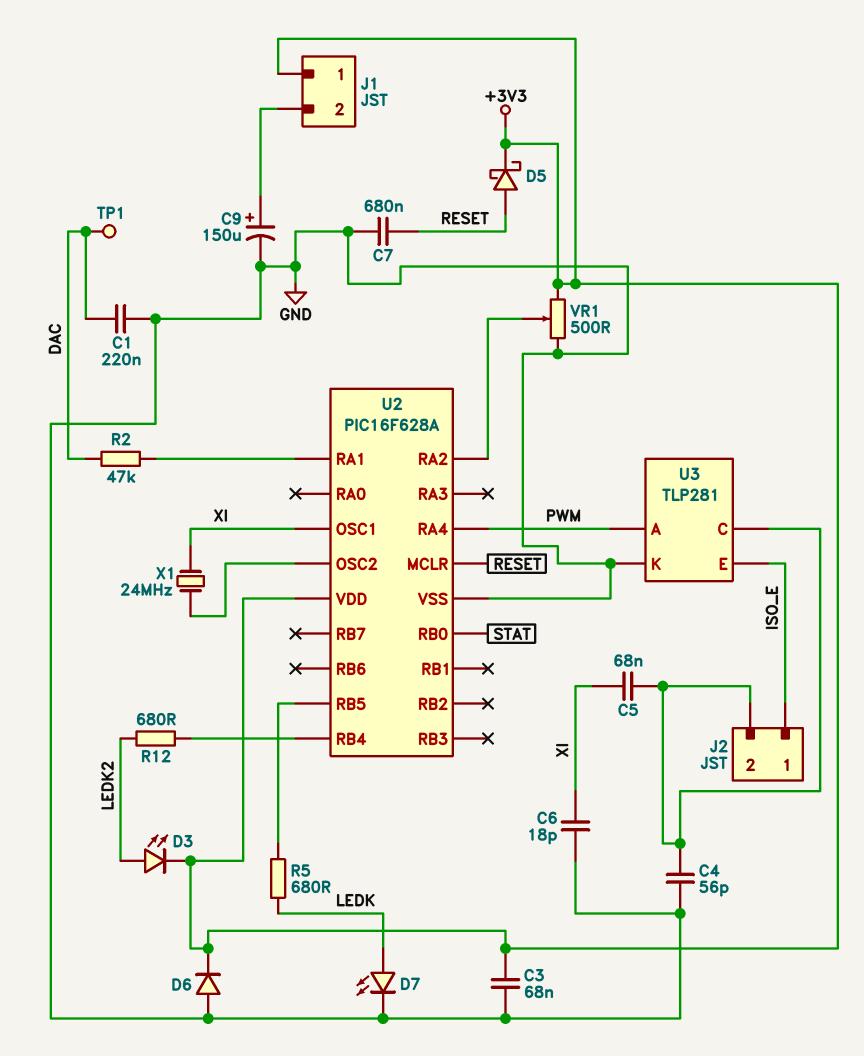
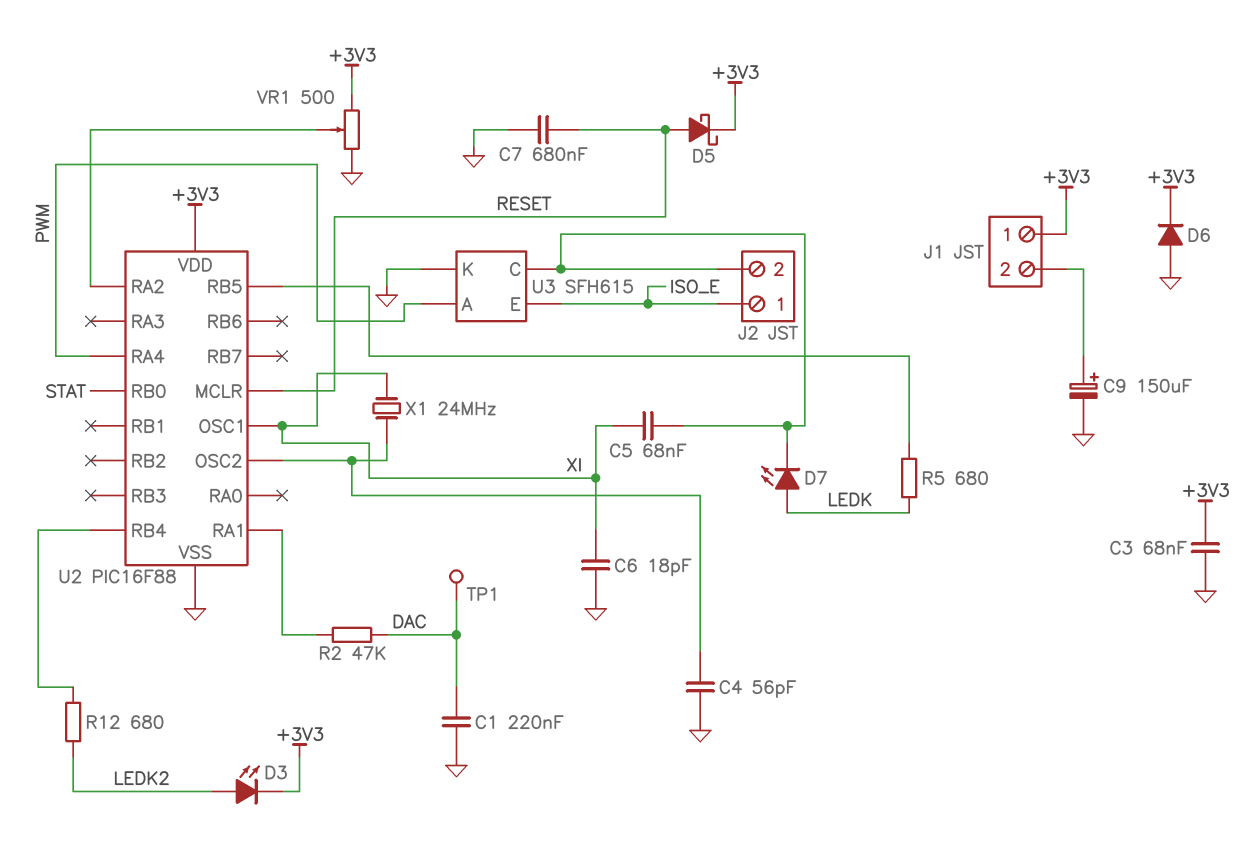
C4: 56pF (GND, J2/2) -> 56pF (GND, U2/OSC2)
D7: LED (A LEDK, K GND) -> LED (A LEDK, K J2/2)
U2: PIC16F628A -> PIC16F88
U3: TLP281 -> SFH615

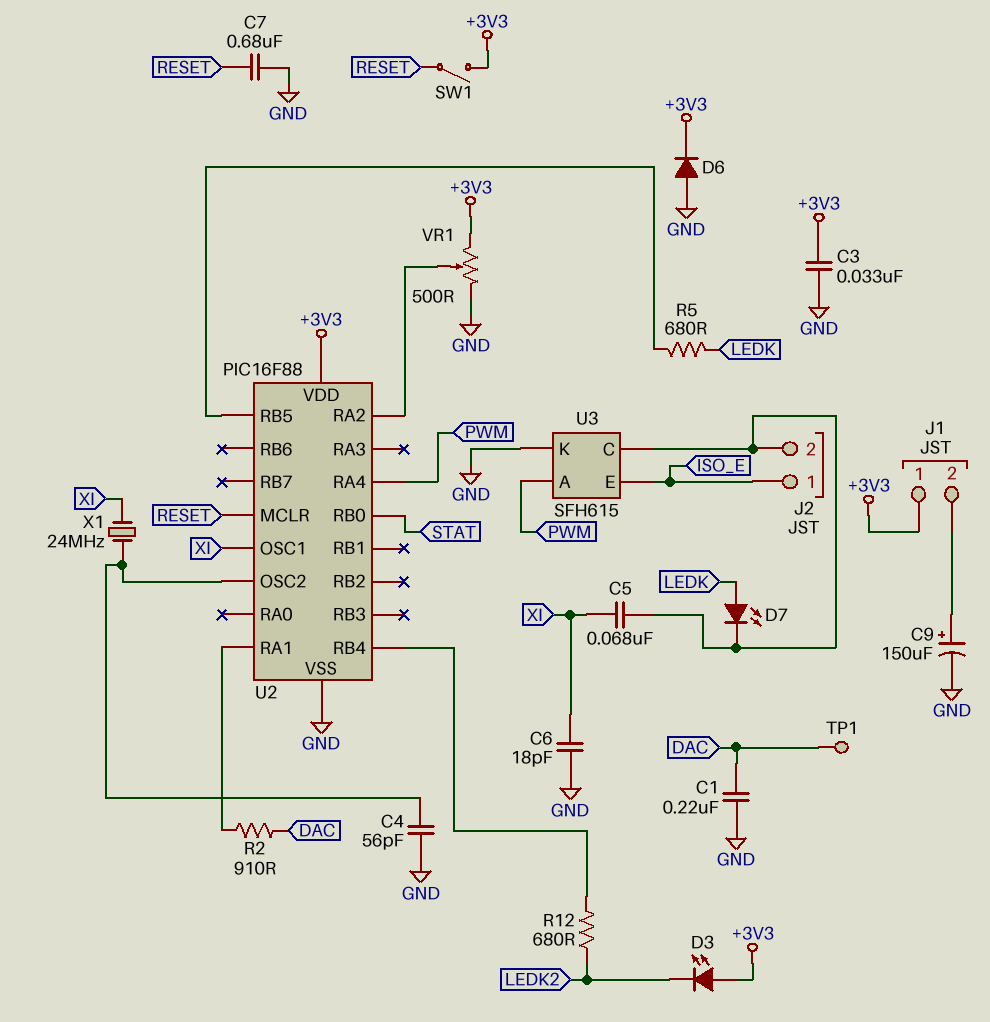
C3: 68nF (+3V3, GND) -> 33nF (+3V3, GND)
D3: LED (A LEDK2, K +3V3) -> LED (A +3V3, K LEDK2)
D5: schottky (A RESET, K +3V3) -> none
R2: 47k (DAC, U2/RA1) -> 910 (DAC, U2/RA1)
SW1: none -> switch (+3V3, RESET)

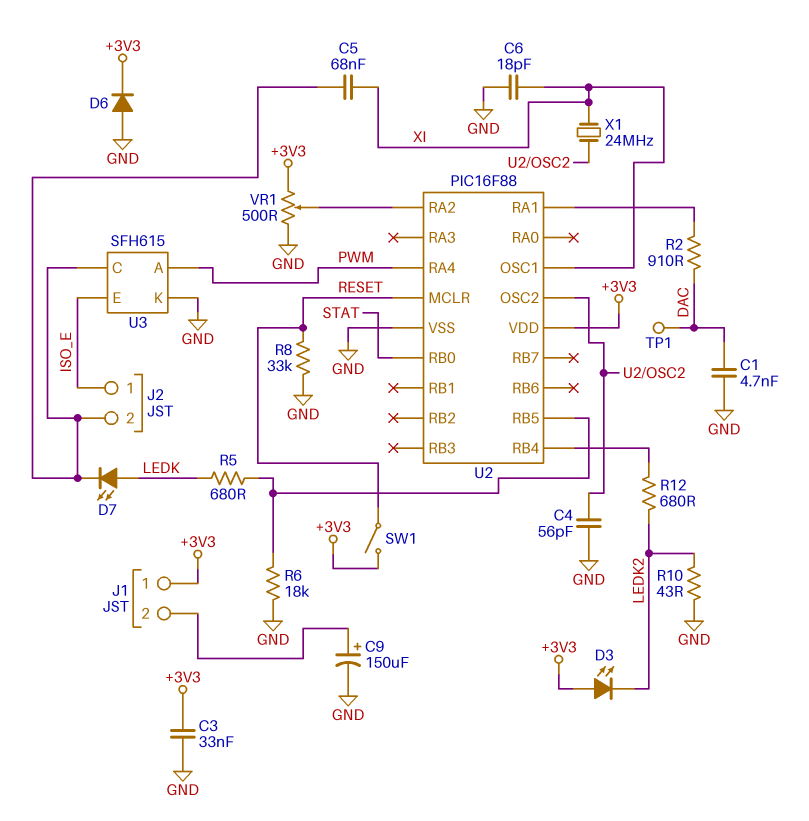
C1: 220nF (DAC, GND) -> 4.7nF (DAC, GND)
C7: 680nF (GND, RESET) -> none
R6: none -> 18k (GND, U2/RB5)
R8: none -> 33k (GND, RESET)
R10: none -> 43 (GND, LEDK2)

